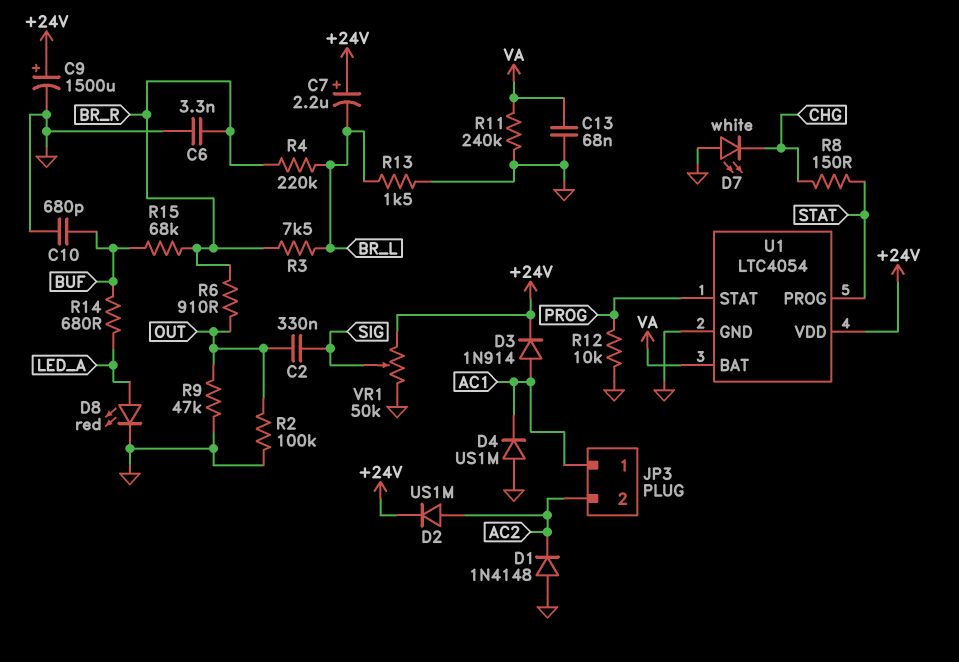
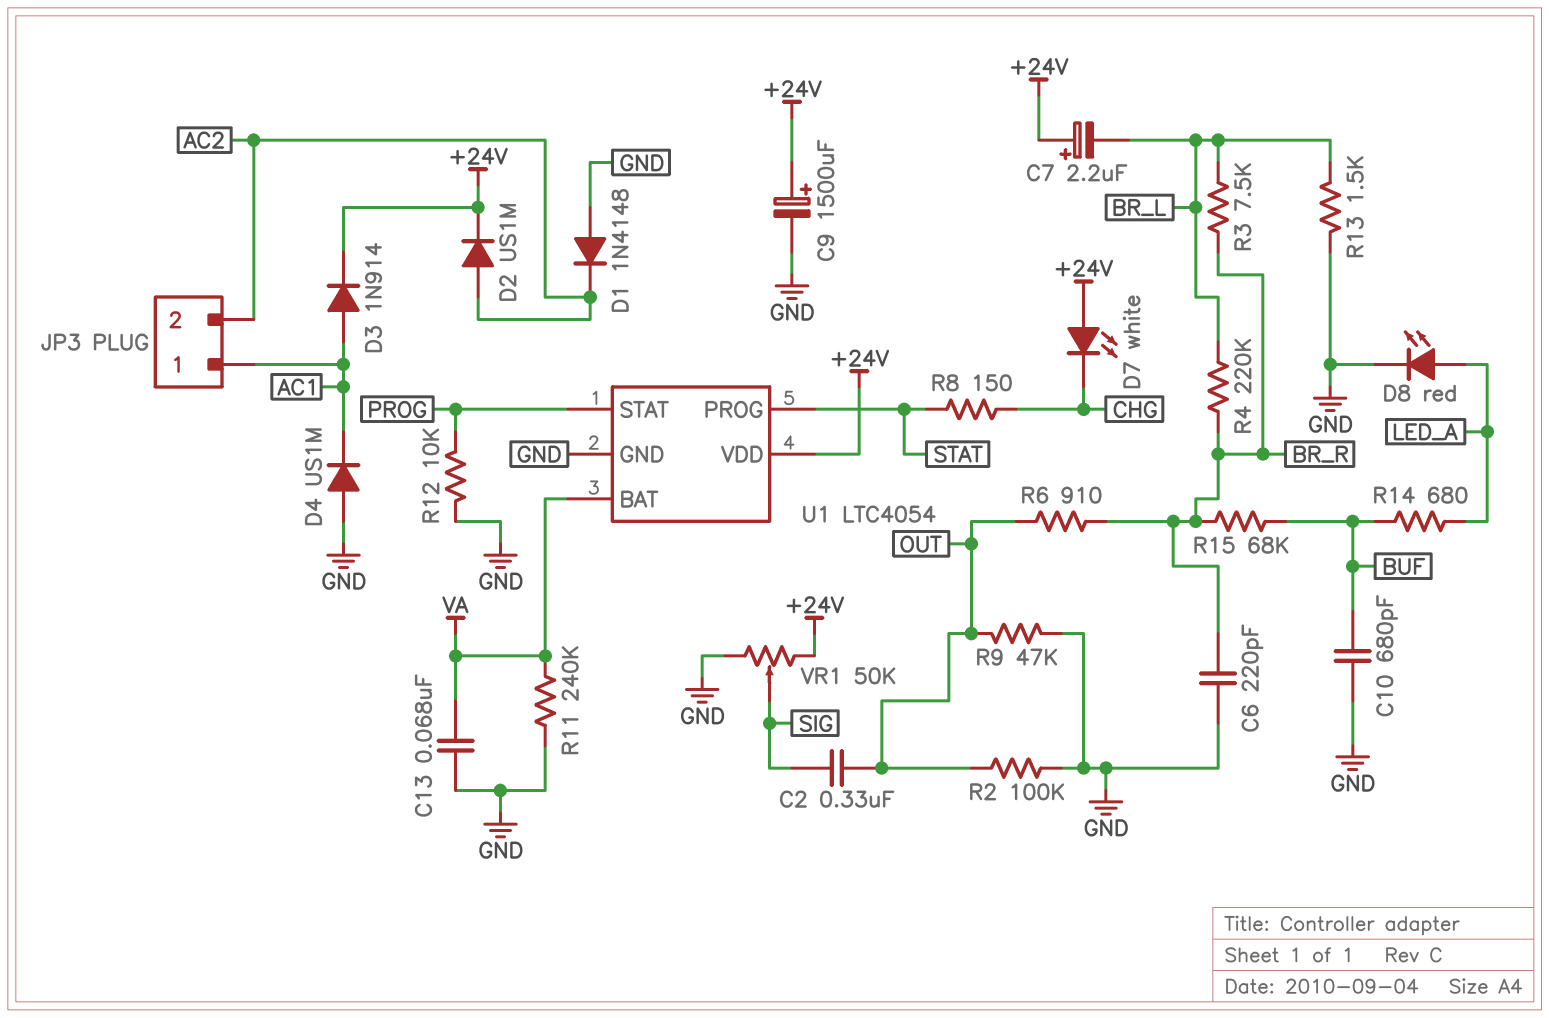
C6: 3.3nF (BR_R, GND) -> 220pF (BR_R, GND)
D7: LED white (A GND, K CHG) -> LED white (A +24V, K CHG)

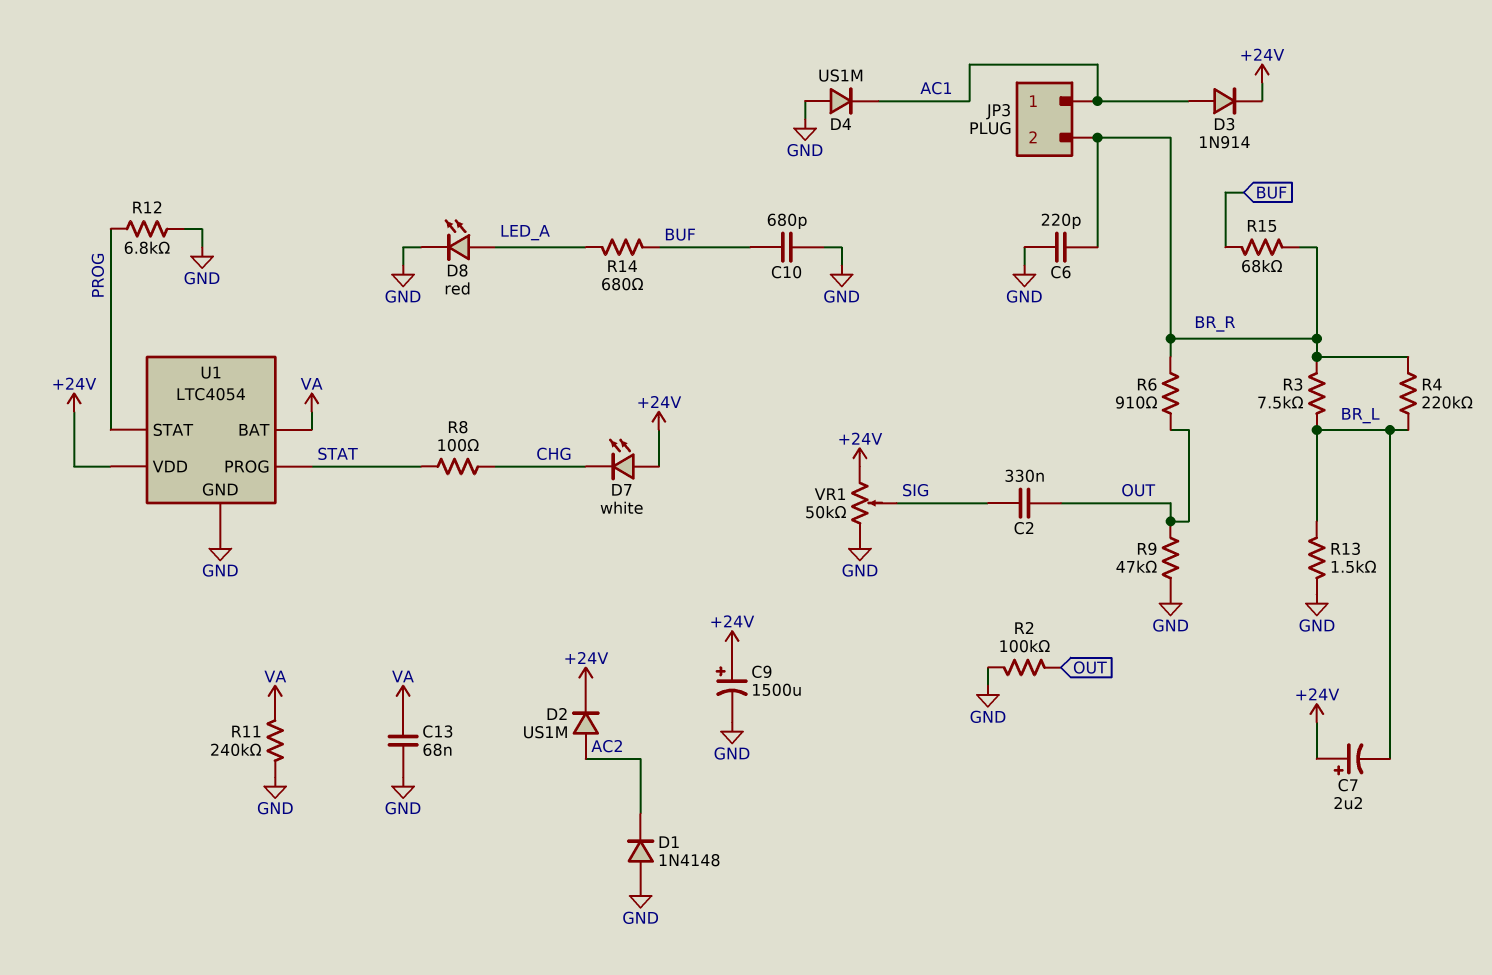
JP3 pin 2: AC2 -> BR_R
R8: 150 (CHG, STAT) -> 100 (CHG, STAT)
R12: 10k (GND, PROG) -> 6.8k (GND, PROG)

